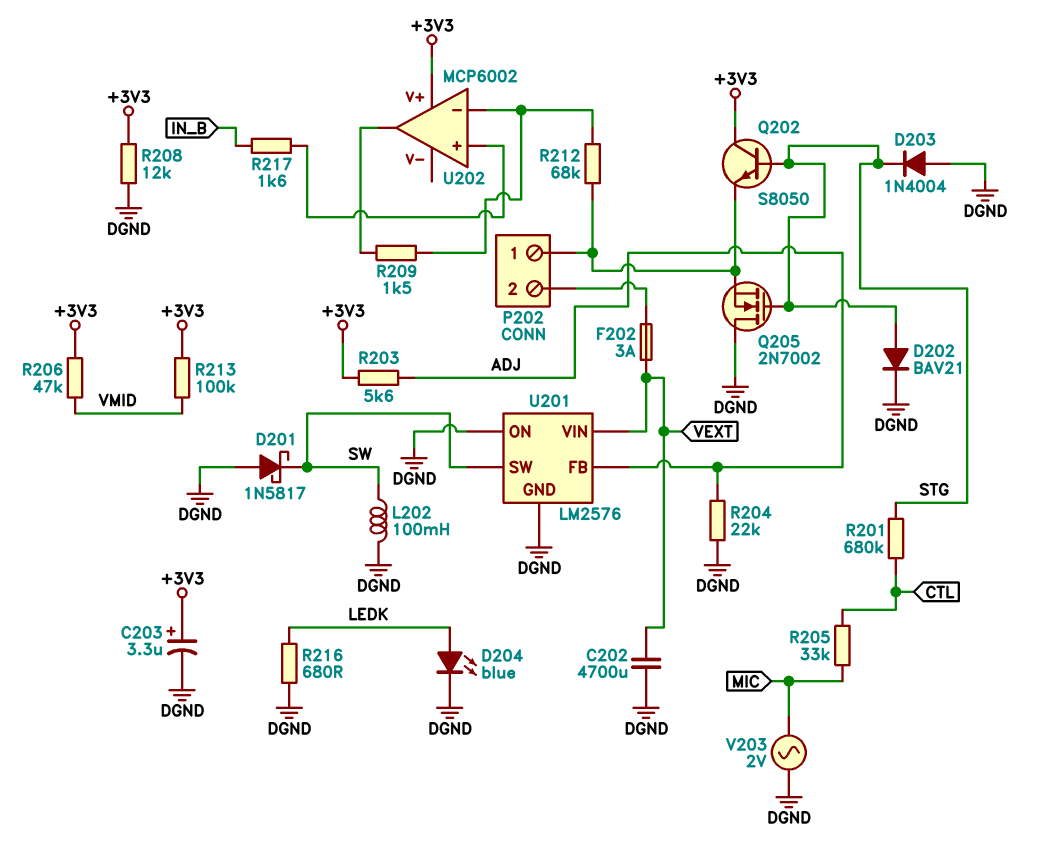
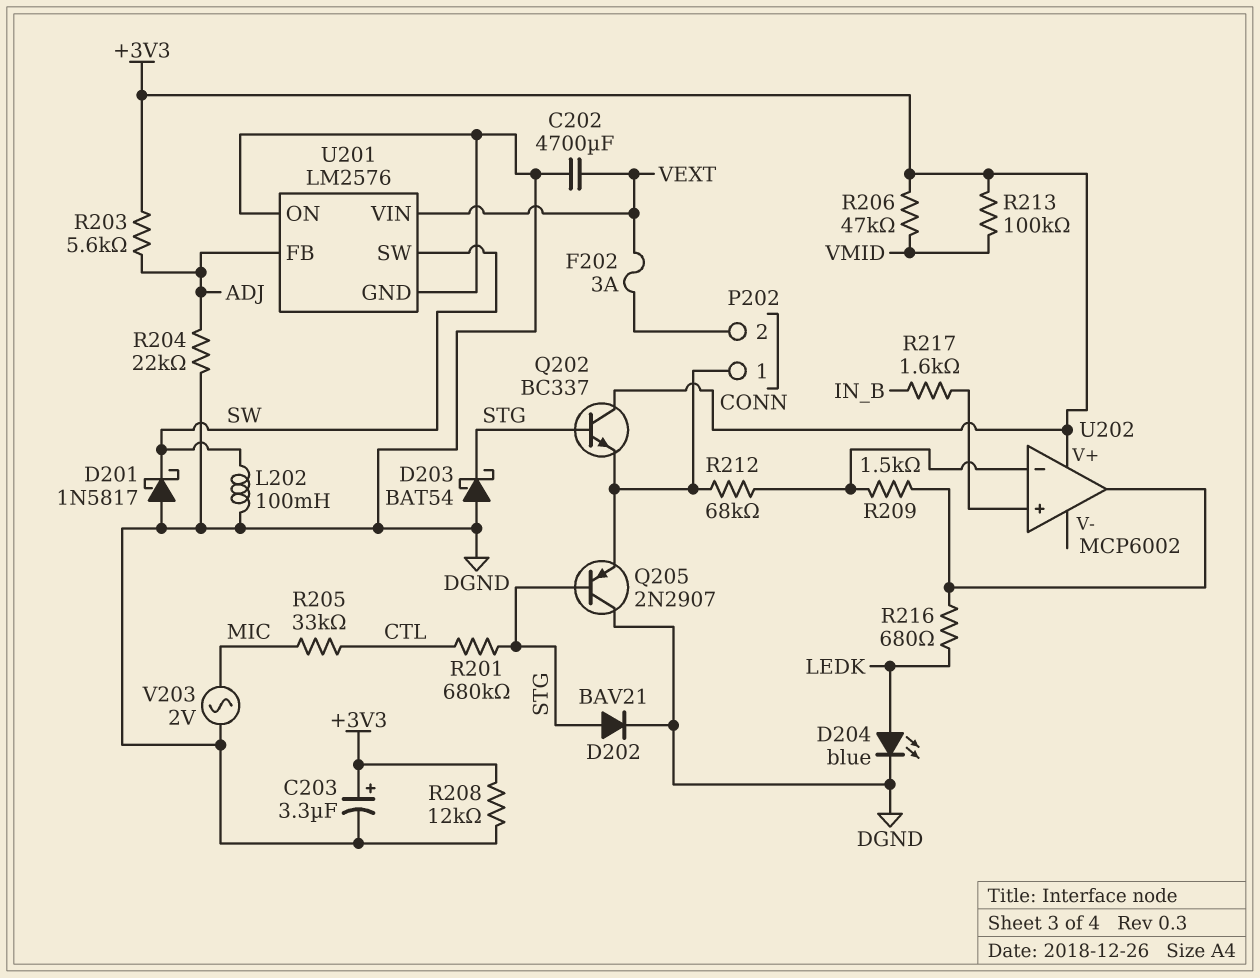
D203: diode 1N4004 (A DGND, K STG) -> schottky BAT54 (A DGND, K STG)
Q202: NPN S8050 (B STG, C +3V3, E P202/1) -> NPN BC337 (B STG, C +3V3, E P202/1)
Q205: NMOS 2N7002 (G STG, D DGND, S P202/1) -> PNP 2N2907 (B STG, C DGND, E P202/1)
R216: 680 (DGND, LEDK) -> 680 (LEDK, U202/out)

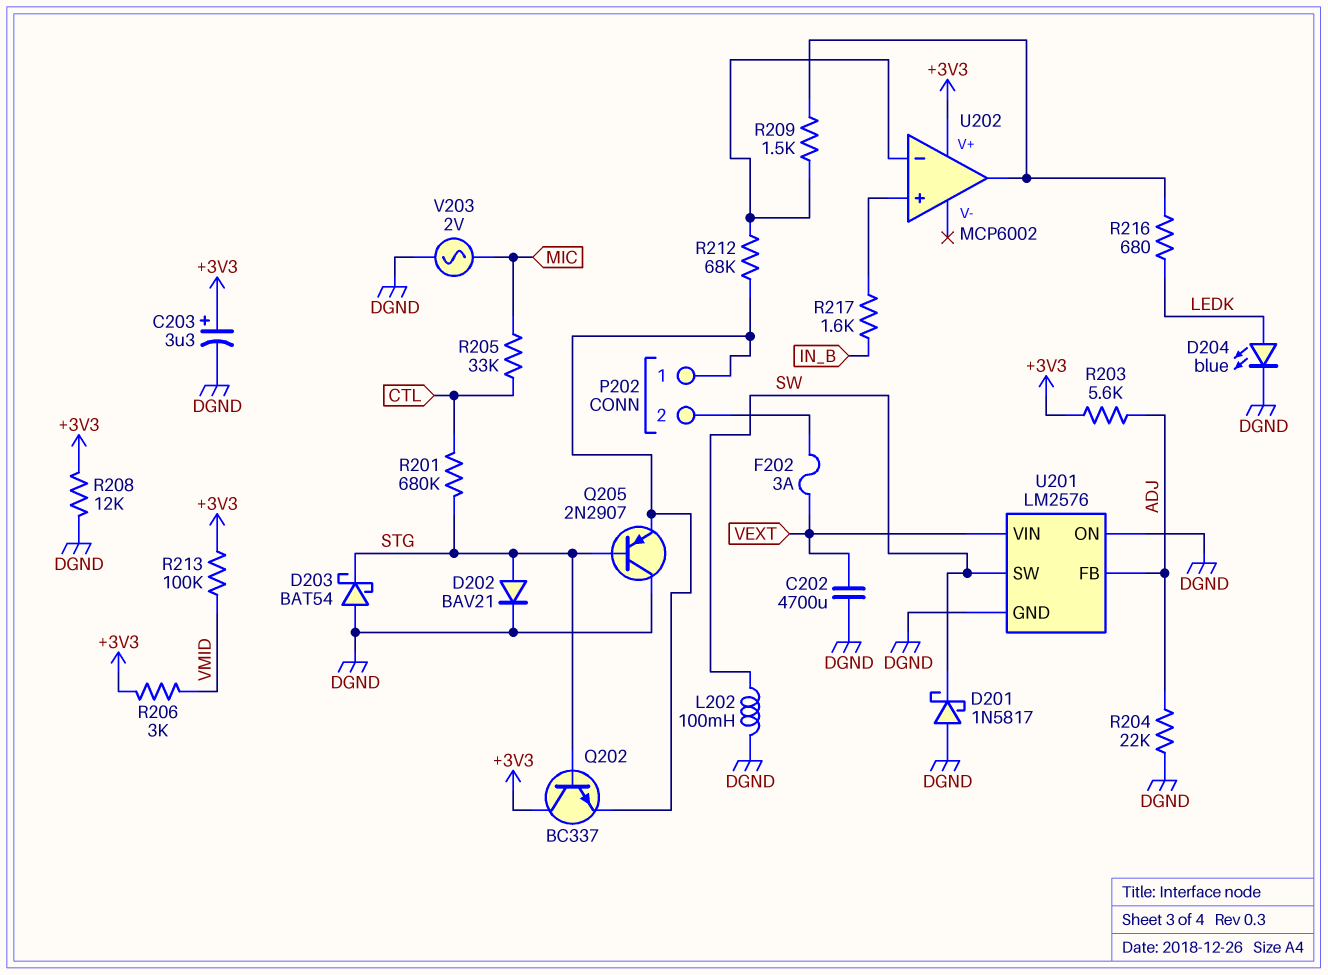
R206: 47k (+3V3, VMID) -> 3k (+3V3, VMID)

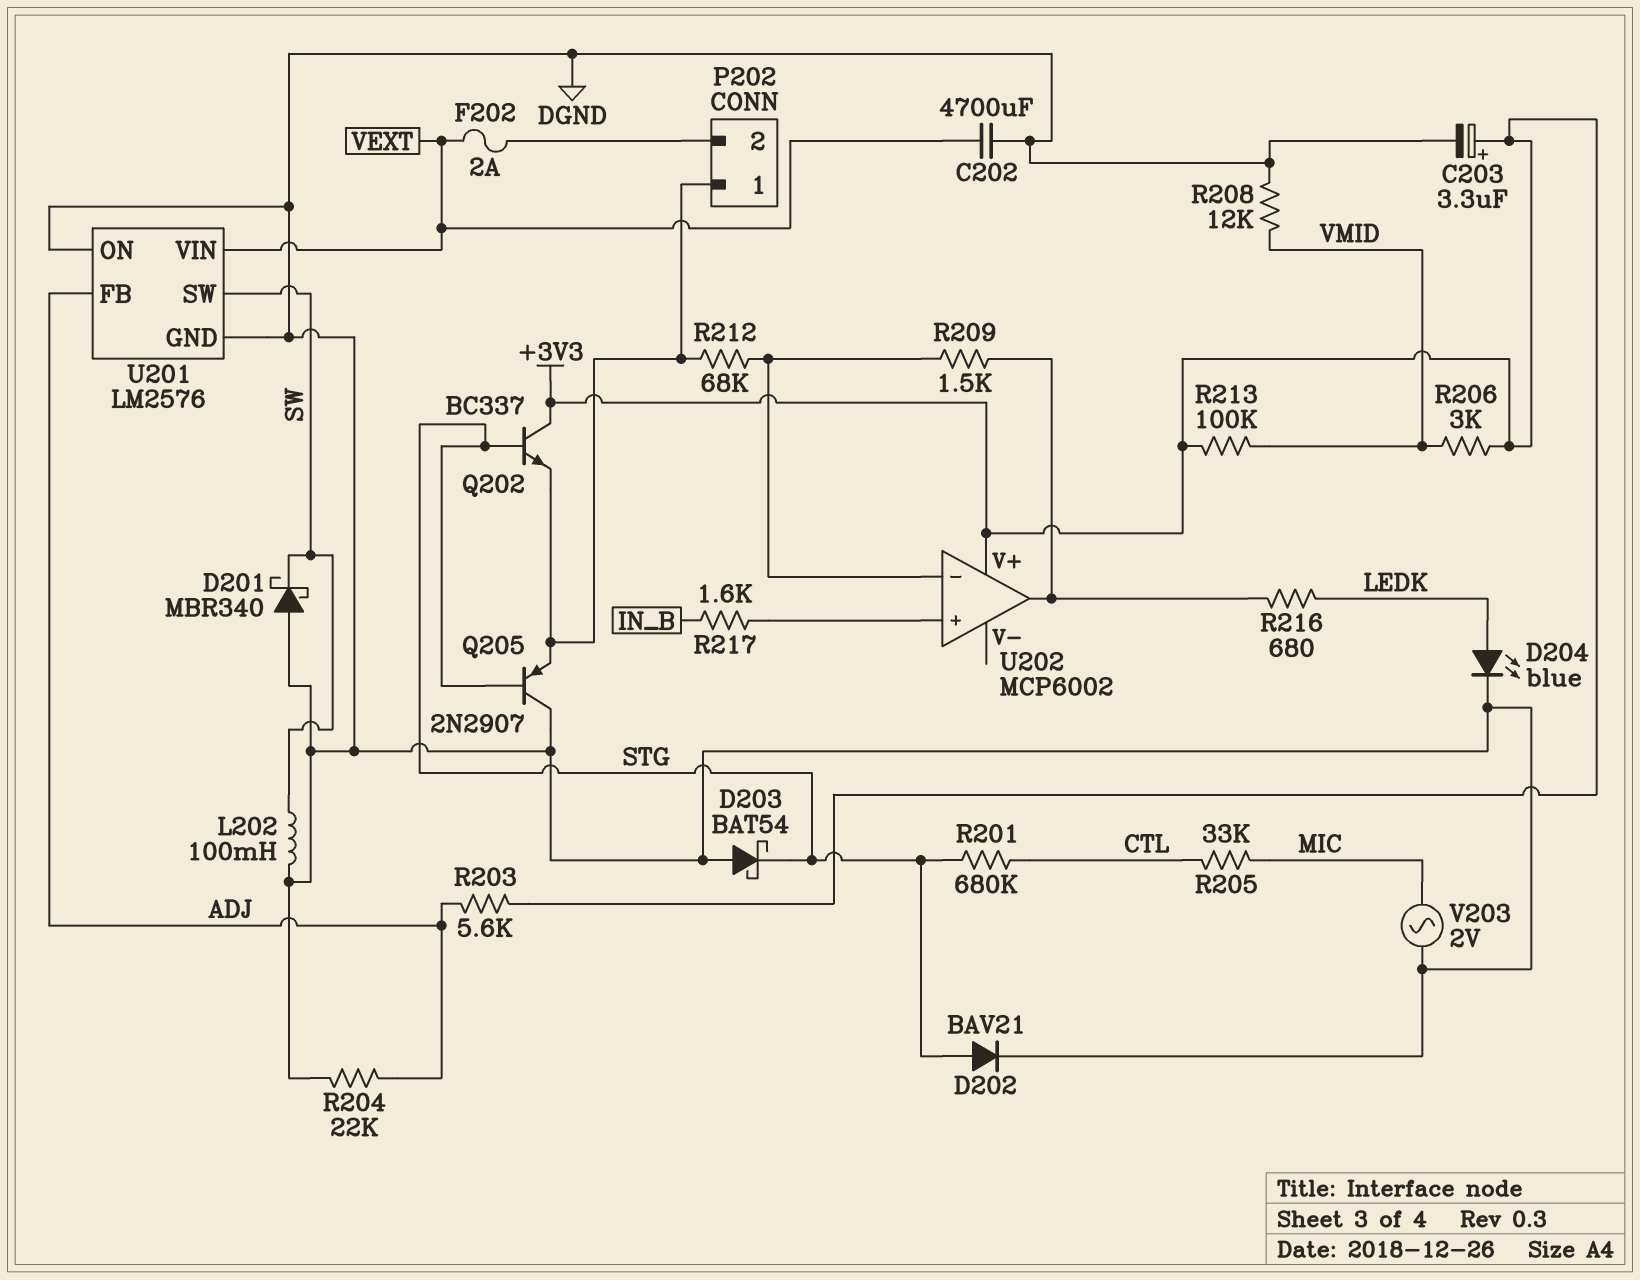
D201: schottky 1N5817 (A DGND, K SW) -> schottky MBR340 (A DGND, K SW)
F202: 3A (P202/2, VEXT) -> 2A (P202/2, VEXT)
R208: 12k (+3V3, DGND) -> 12k (DGND, VMID)

